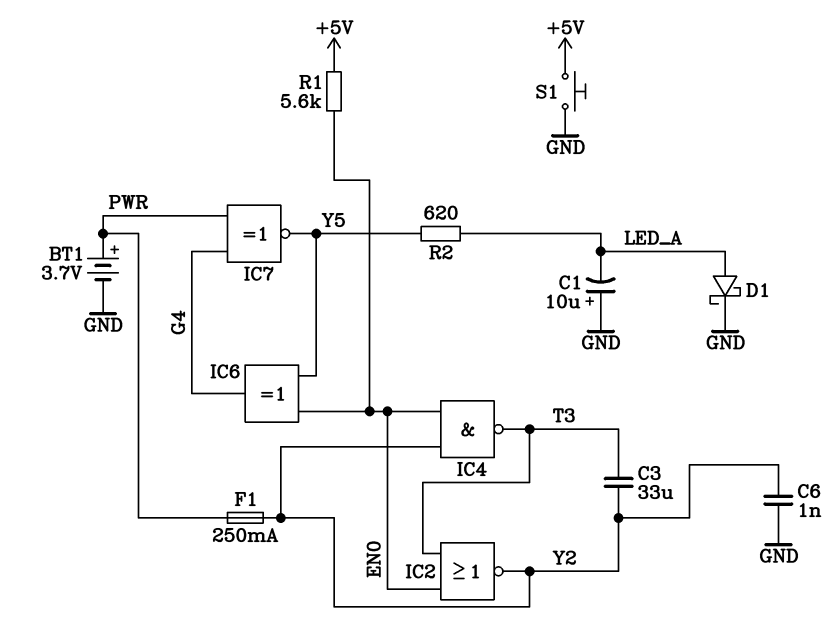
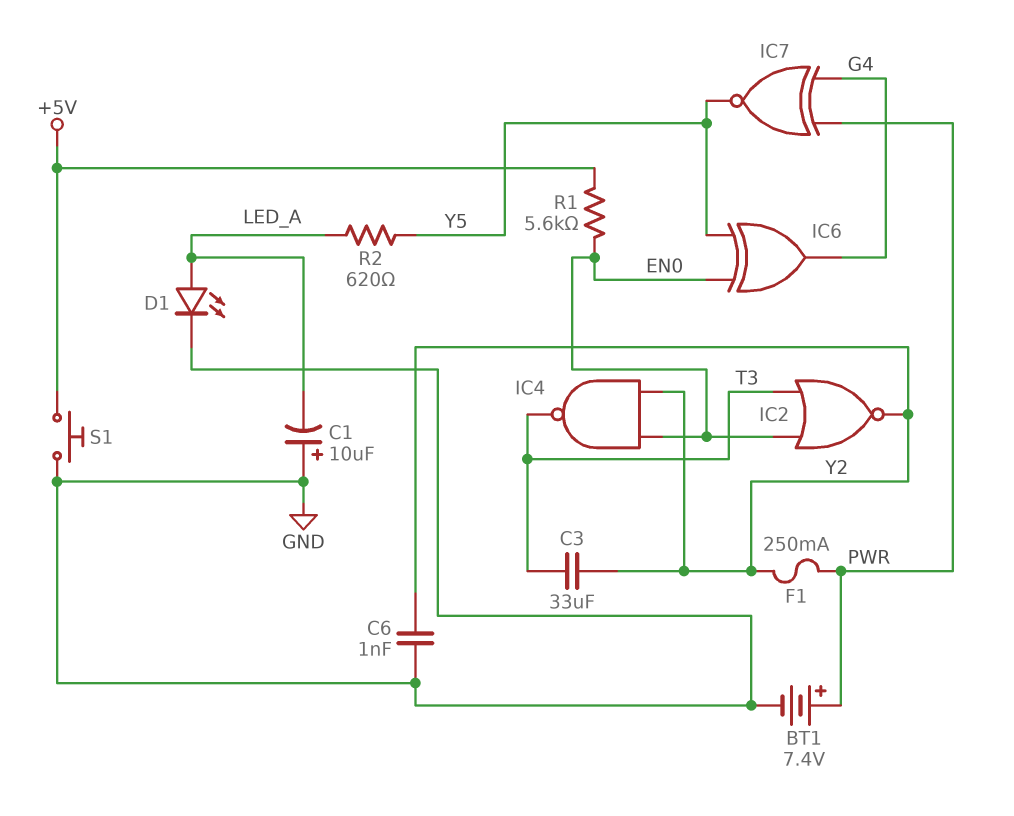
BT1: 3.7V (plus PWR, minus GND) -> 7.4V (plus PWR, minus GND)
D1: schottky (A LED_A, K GND) -> LED (A LED_A, K GND)

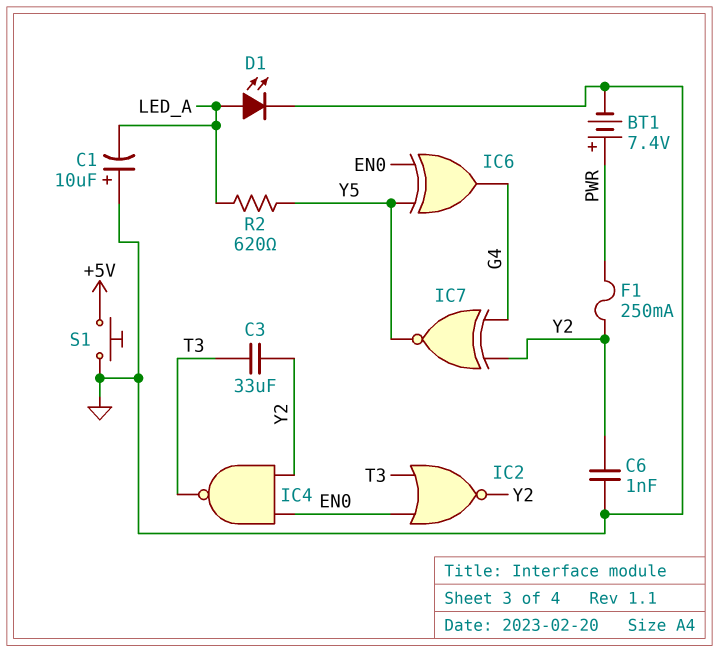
IC7: XNOR (in G4, in PWR, out Y5) -> XNOR (in G4, in Y2, out Y5)
R1: 5.6k (+5V, EN0) -> none

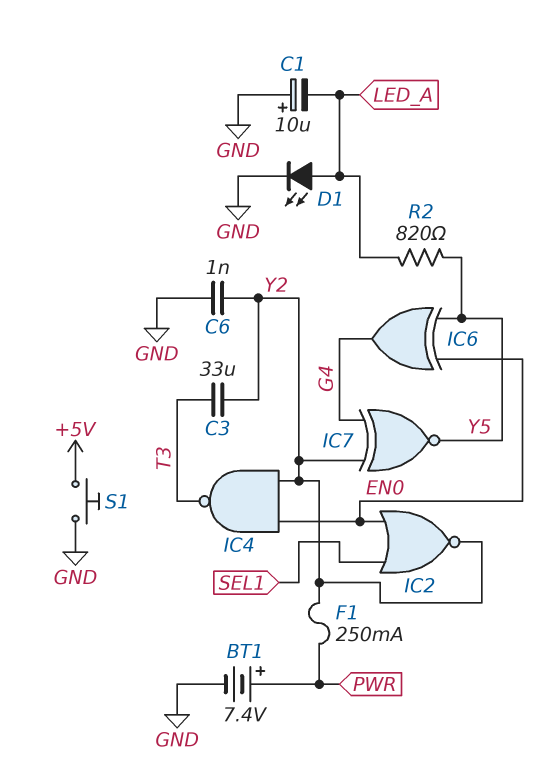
IC2: NOR (in EN0, in T3, out Y2) -> NOR (in EN0, in SEL1, out Y2)
R2: 620 (LED_A, Y5) -> 820 (LED_A, Y5)

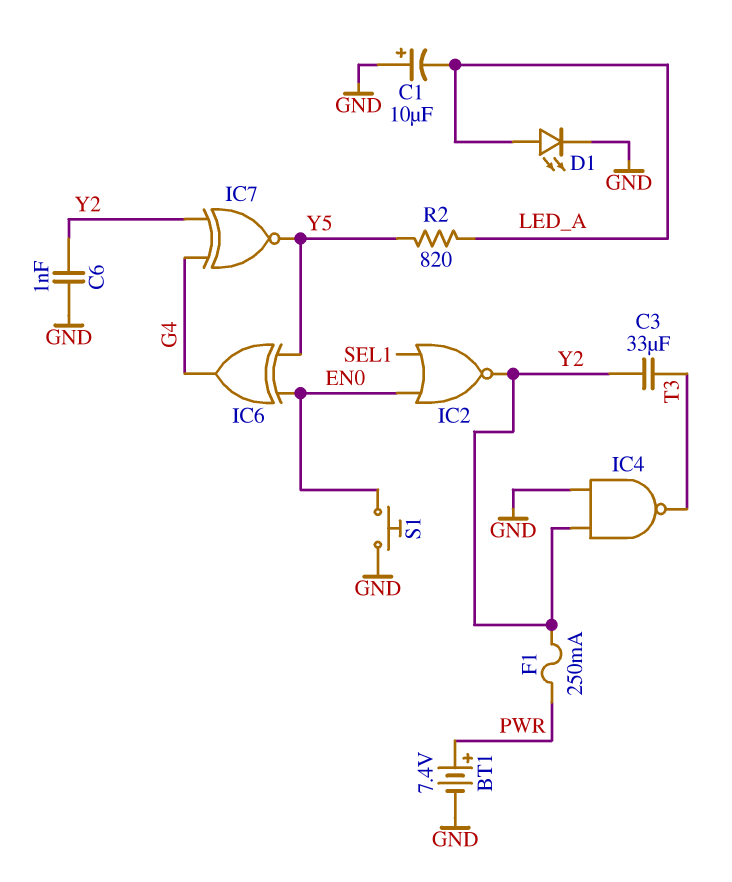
IC4: NAND (in EN0, in Y2, out T3) -> NAND (in GND, in Y2, out T3)
S1: button (+5V, GND) -> button (EN0, GND)

